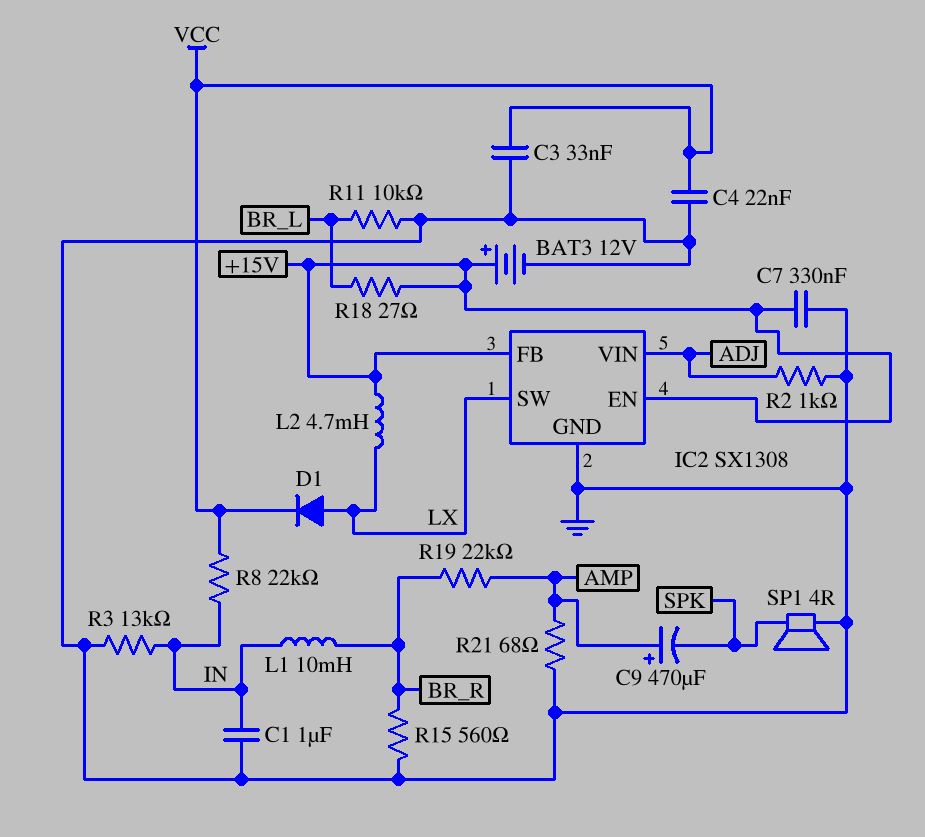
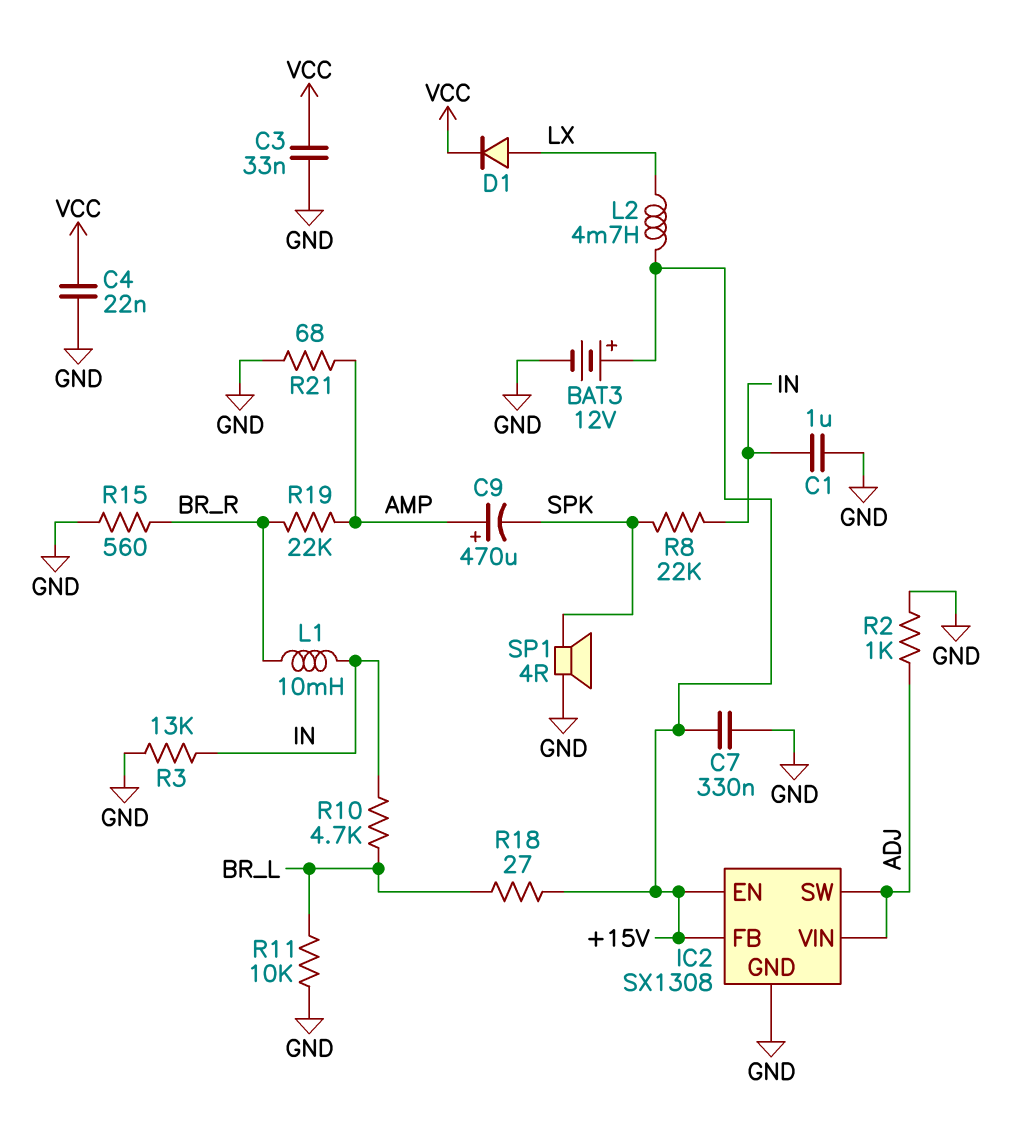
IC2 pin SW: LX -> ADJ
R8: 22k (IN, VCC) -> 22k (IN, SPK)
R10: none -> 4.7k (BR_L, IN)

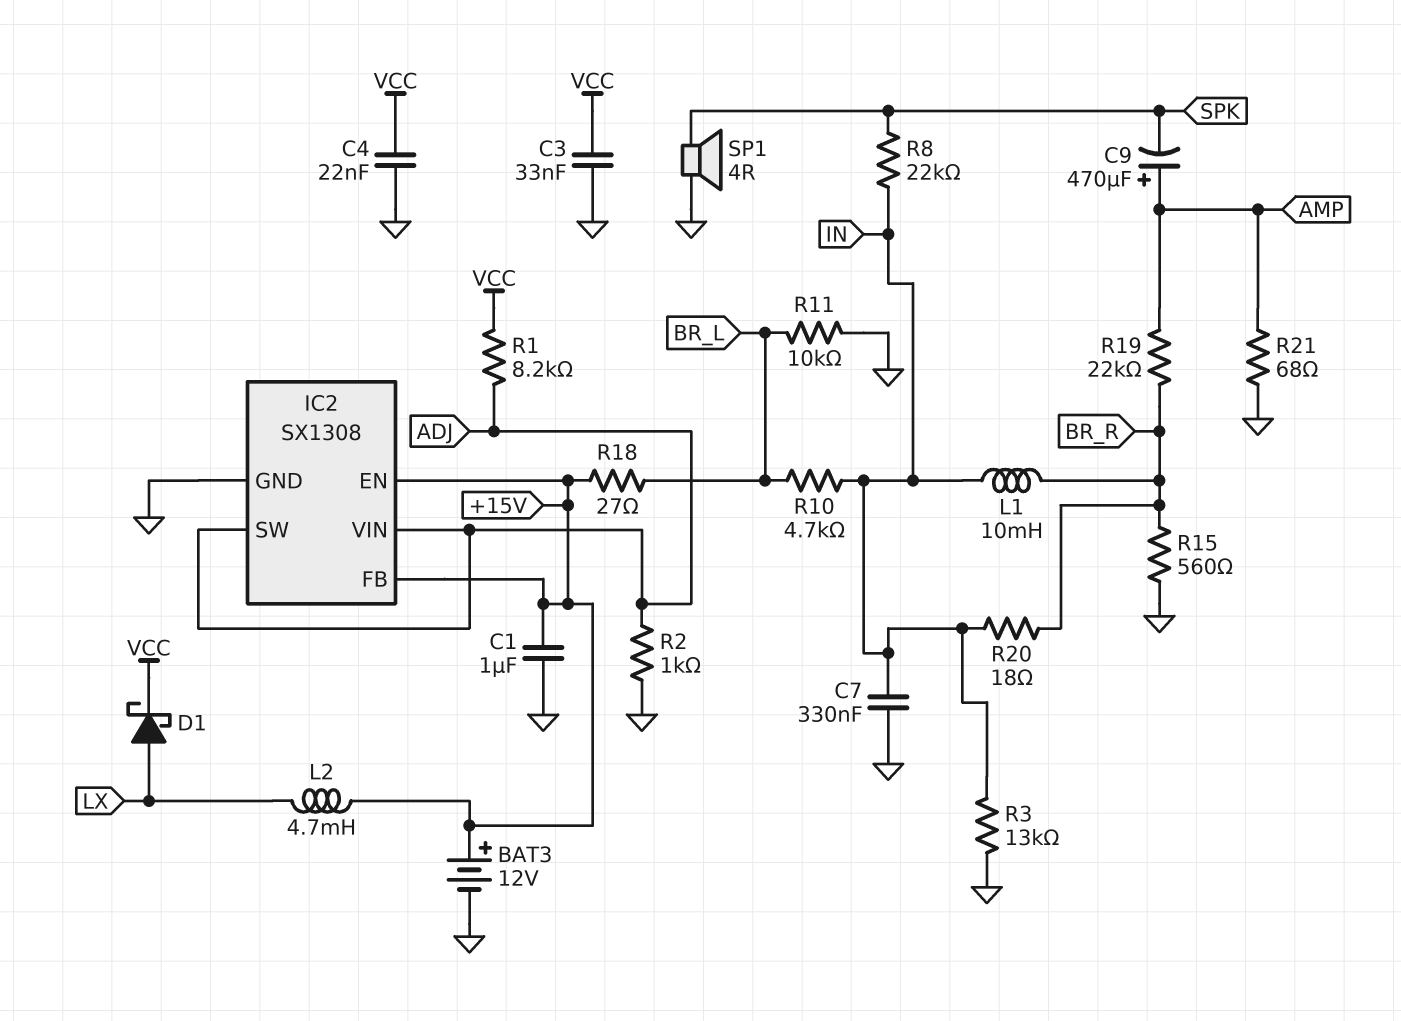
C1: 1uF (GND, IN) -> 1uF (+15V, GND)
C7: 330nF (+15V, GND) -> 330nF (GND, IN)
D1: diode (A LX, K VCC) -> schottky (A LX, K VCC)
R1: none -> 8.2k (ADJ, VCC)
R20: none -> 18 (BR_R, IN)

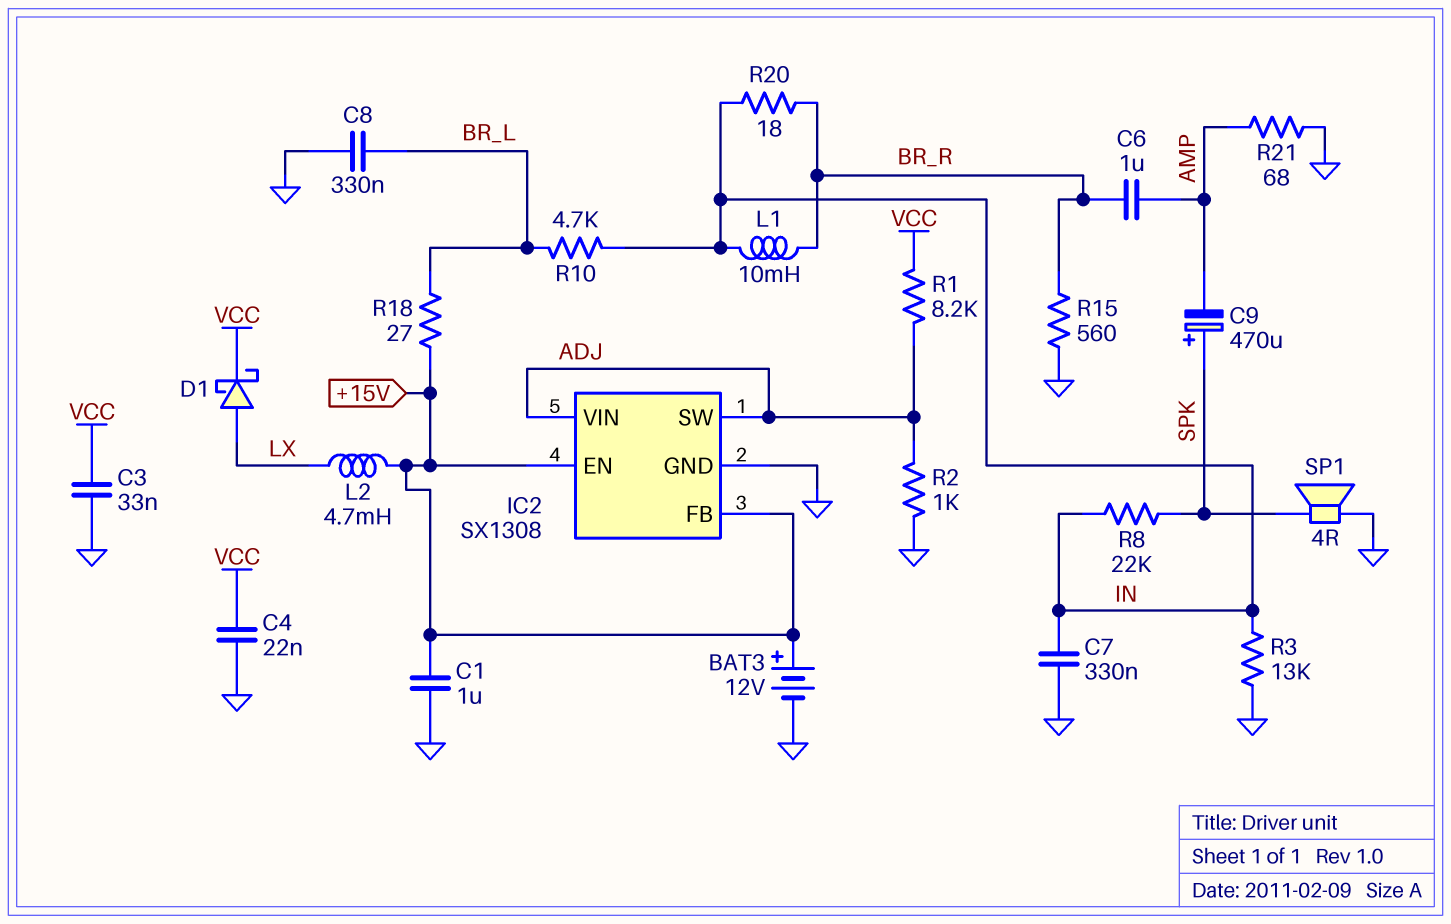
C6: none -> 1uF (AMP, BR_R)
C8: none -> 330nF (BR_L, GND)
C9: 470uF (plus AMP, minus SPK) -> 470uF (plus SPK, minus AMP)
R11: 10k (BR_L, GND) -> none
R19: 22k (AMP, BR_R) -> none

